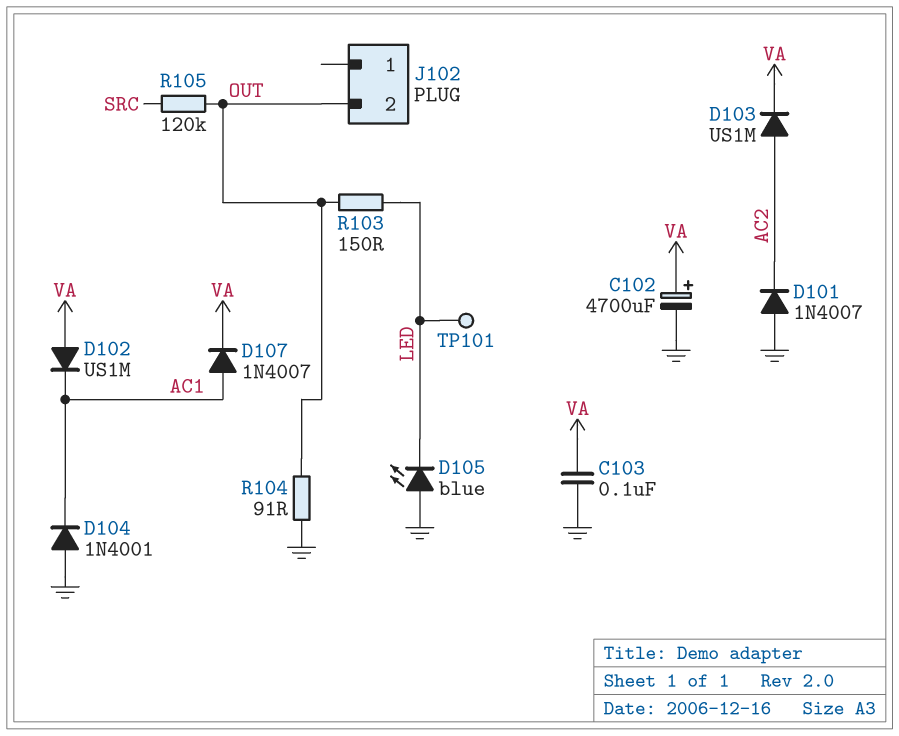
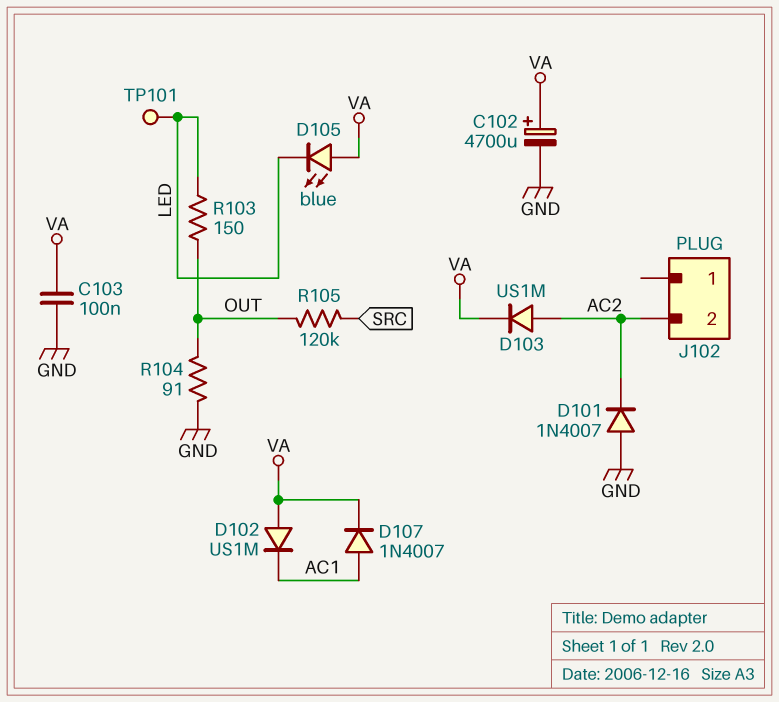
D104: diode 1N4001 (A GND, K AC1) -> none
D105: LED blue (A GND, K LED) -> LED blue (A VA, K LED)
J102 pin 2: OUT -> AC2

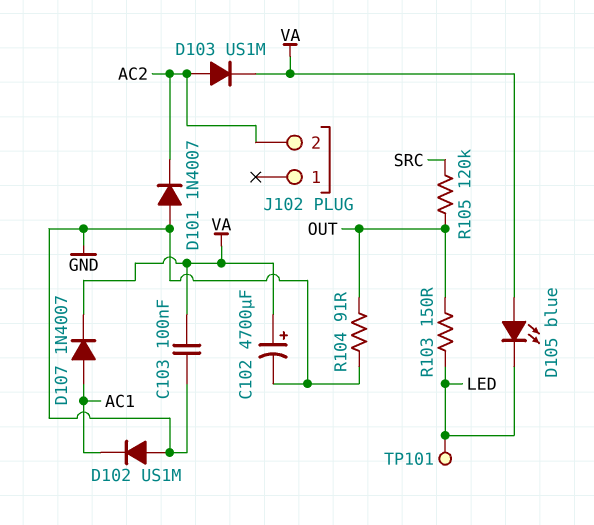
D102: diode US1M (A VA, K AC1) -> diode US1M (A GND, K AC1)

